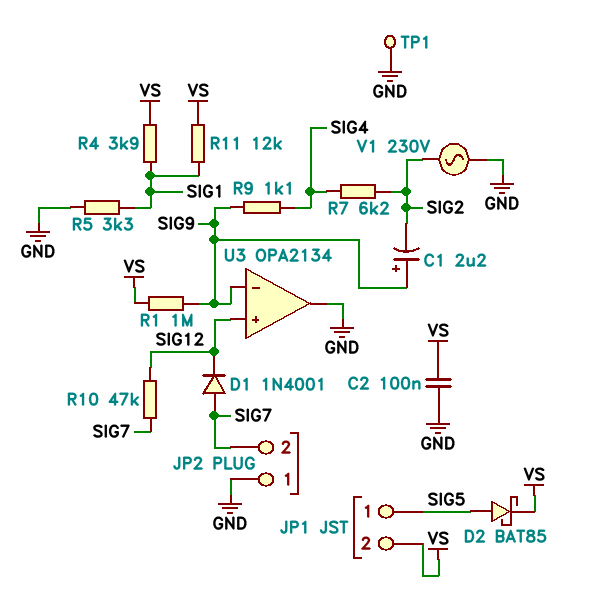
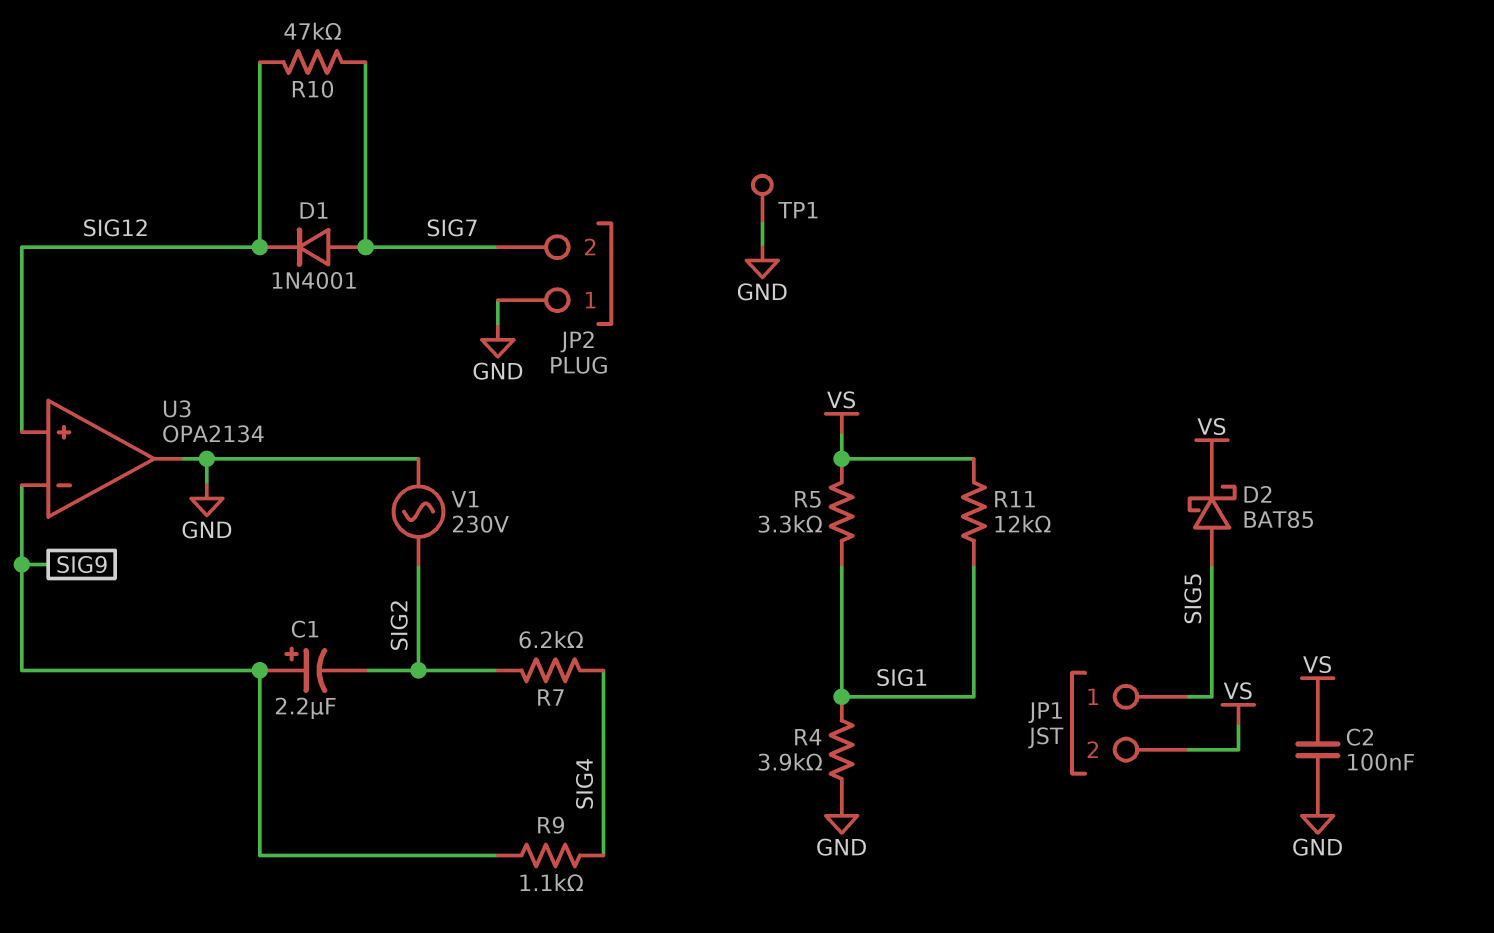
R1: 1M (SIG9, VS) -> none
R4: 3.9k (SIG1, VS) -> 3.9k (GND, SIG1)
R5: 3.3k (GND, SIG1) -> 3.3k (SIG1, VS)

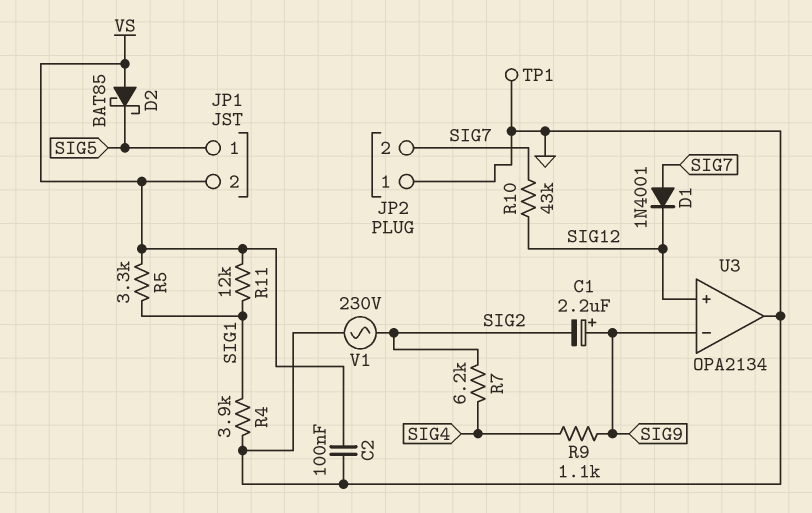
D2: schottky BAT85 (A SIG5, K VS) -> schottky BAT85 (A VS, K SIG5)
R10: 47k (SIG7, SIG12) -> 43k (SIG7, SIG12)

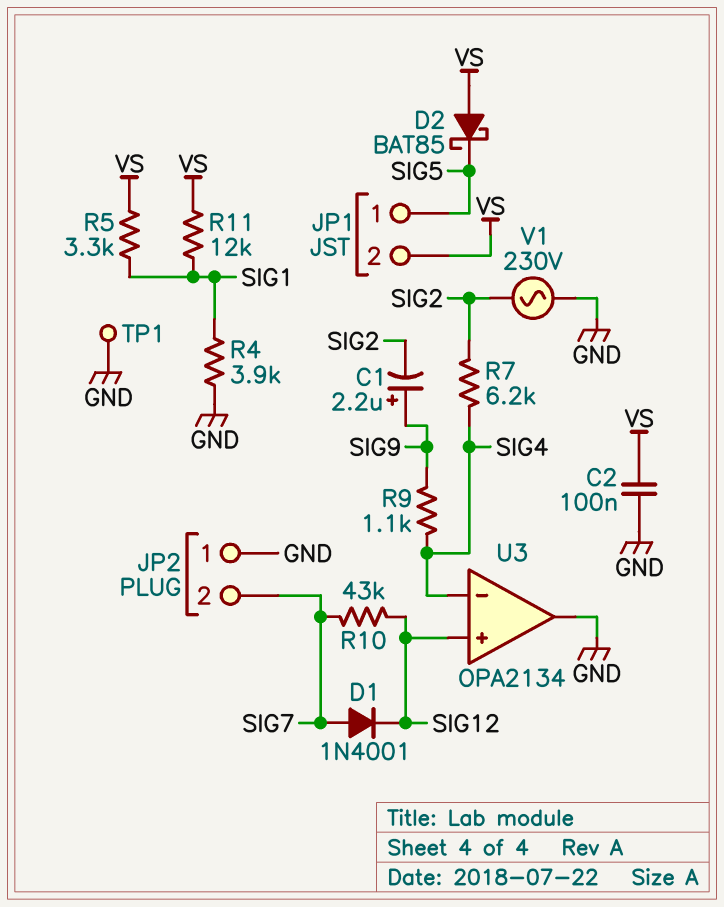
U3 pin in-: SIG9 -> SIG4

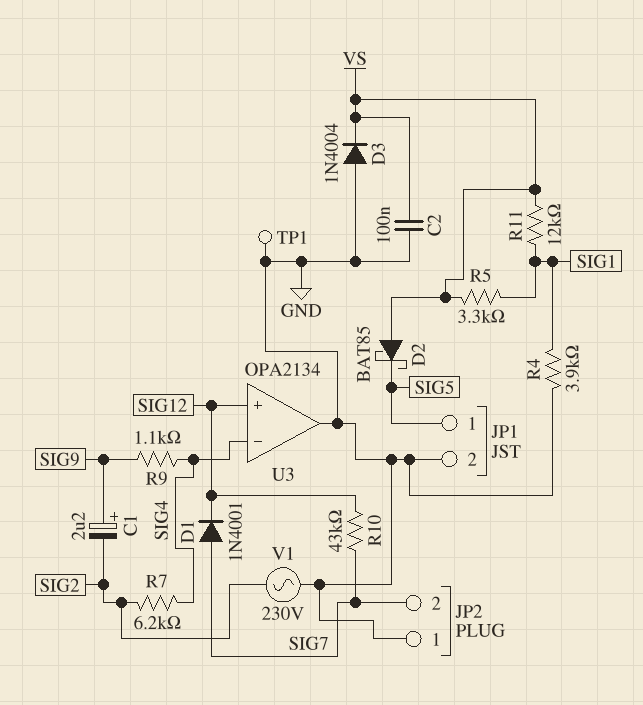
D3: none -> diode 1N4004 (A GND, K VS)
JP1 pin 2: VS -> GND

